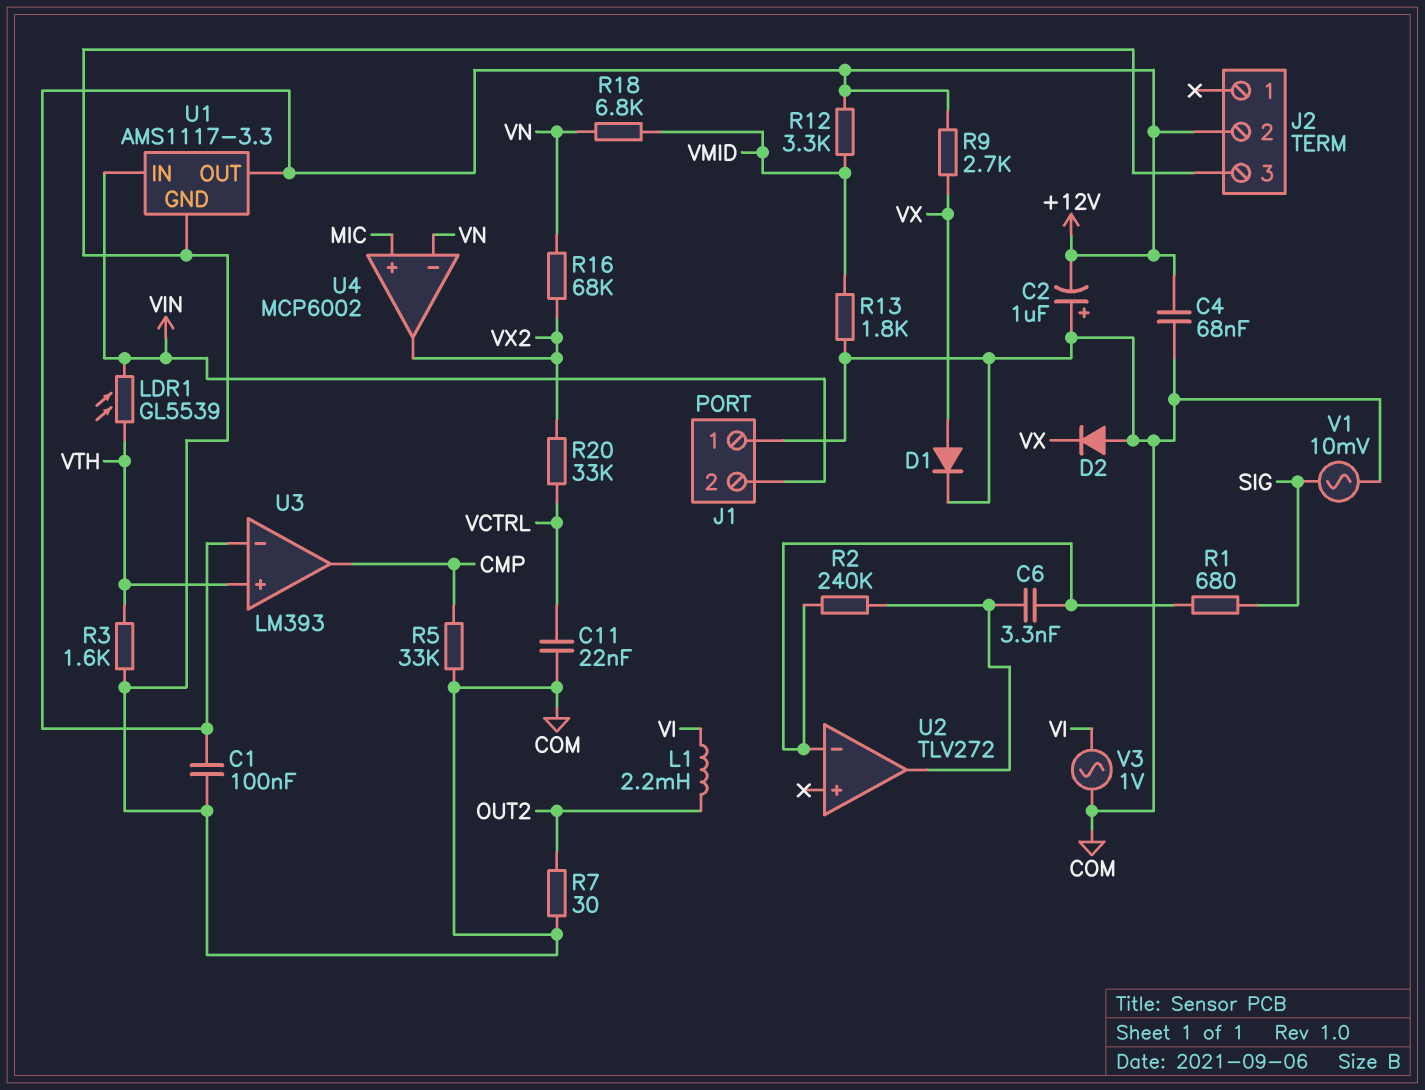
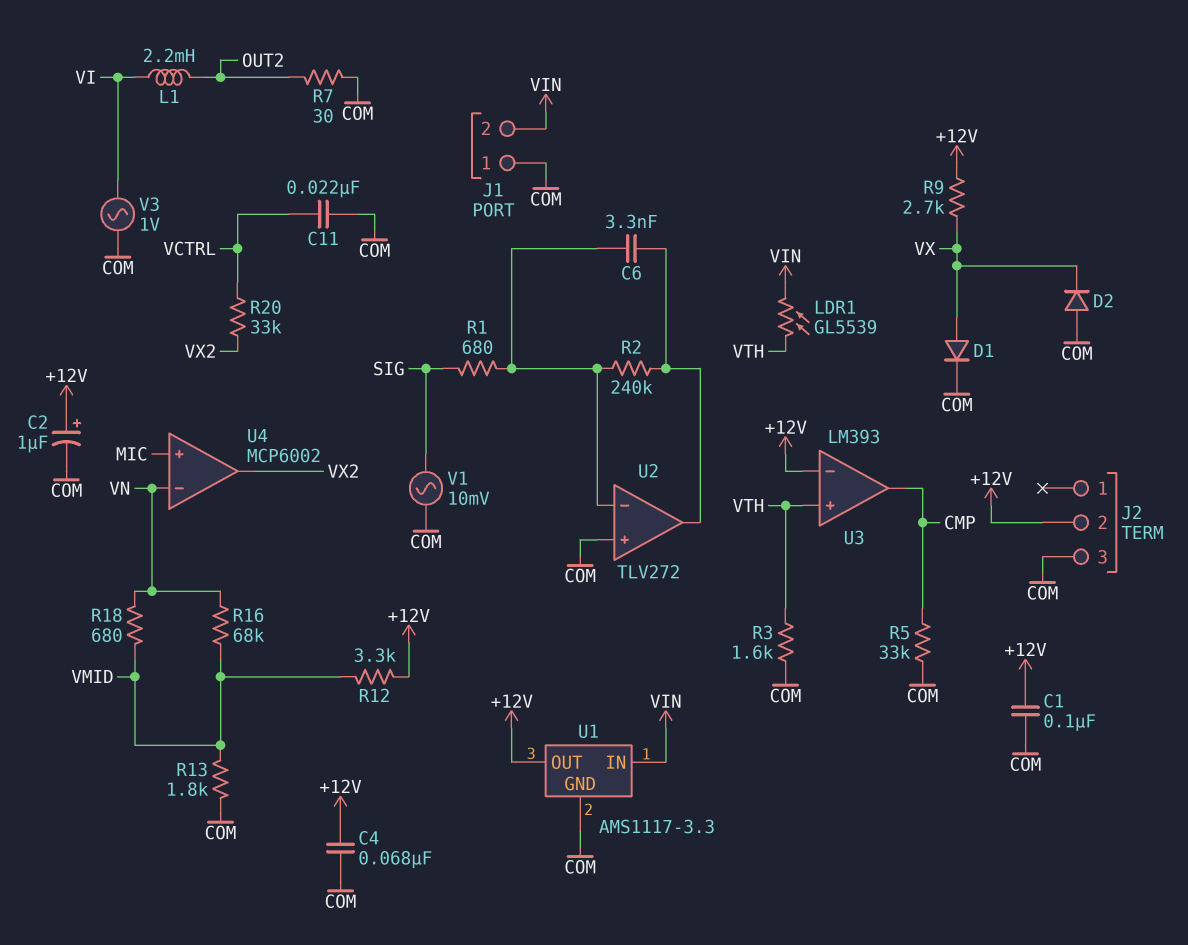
C2: 1uF (plus COM, minus +12V) -> 1uF (plus +12V, minus COM)
R16: 68k (VN, VX2) -> 68k (VMID, VN)
R18: 6.8k (VMID, VN) -> 680 (VMID, VN)
U2 pin in+: none -> COM

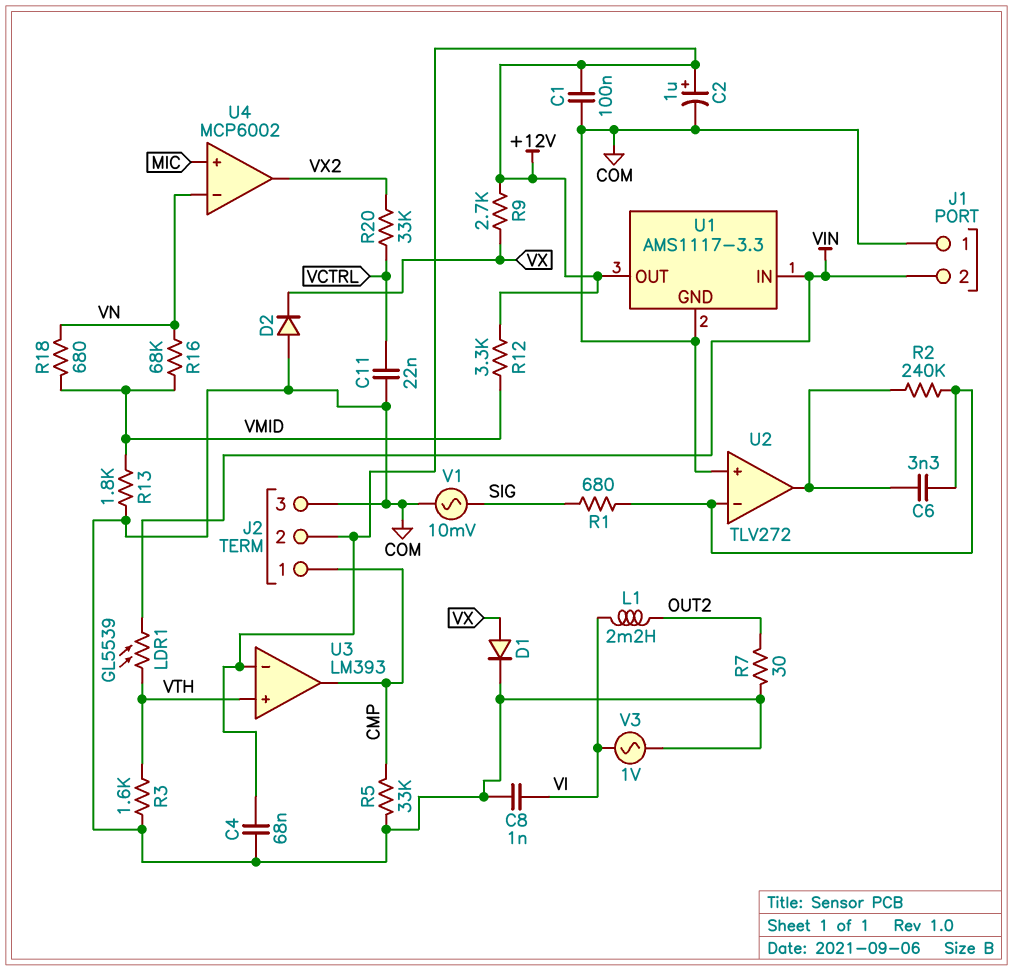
C8: none -> 1nF (COM, VI)
J2 pin 1: none -> CMP

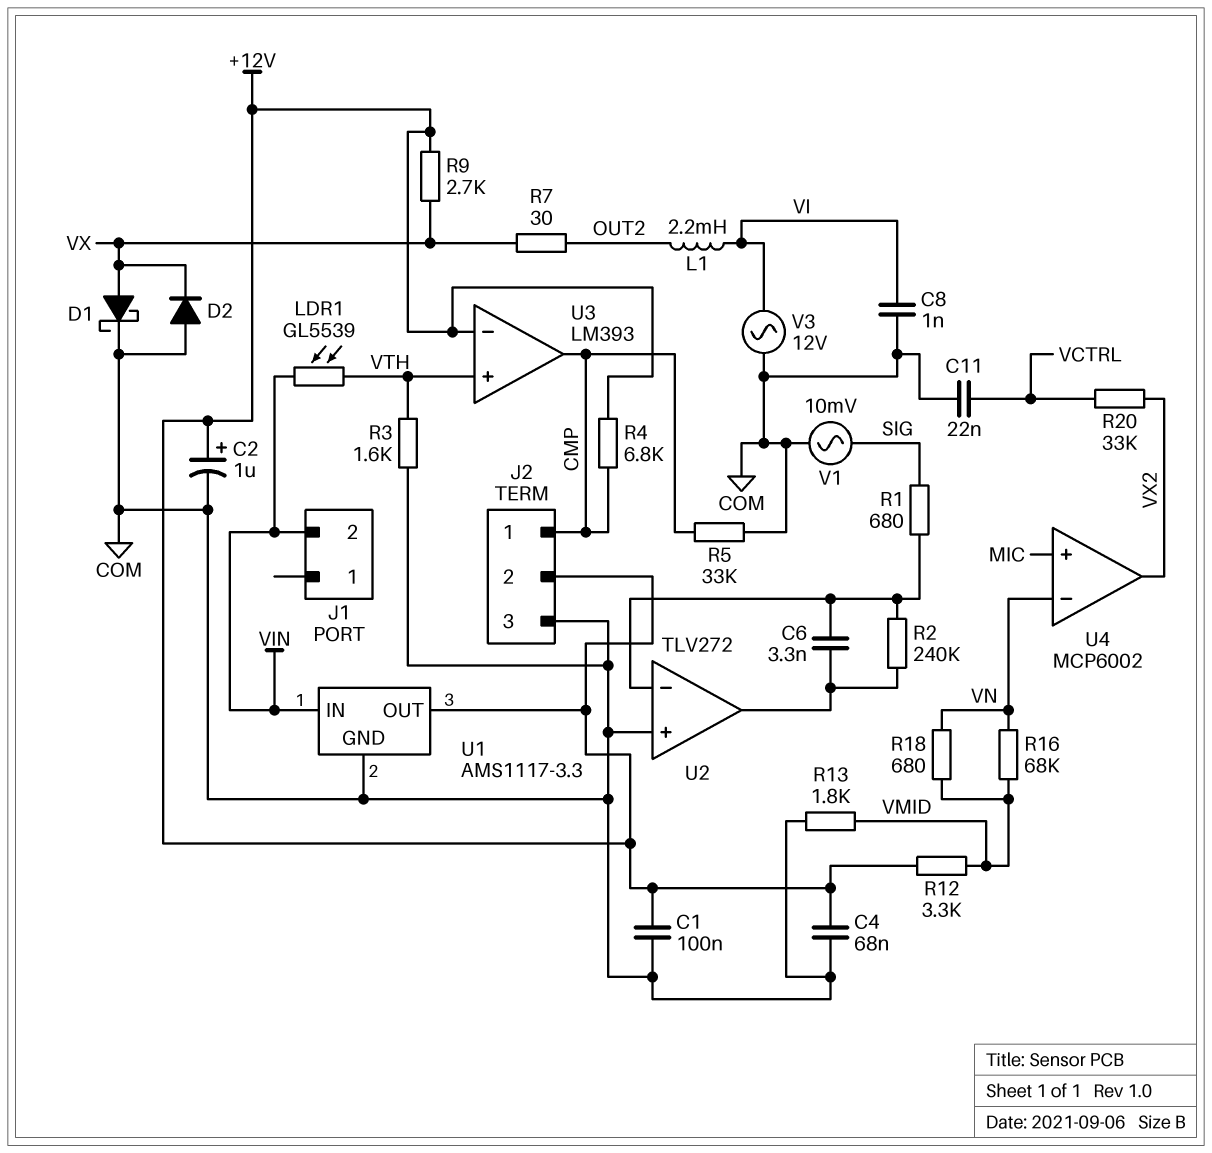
D1: diode (A VX, K COM) -> schottky (A VX, K COM)
J1 pin 1: COM -> none
R4: none -> 6.8k (+12V, CMP)
R7: 30 (COM, OUT2) -> 30 (OUT2, VX)
V3: AC 1V (COM, VI) -> AC 12V (COM, VI)

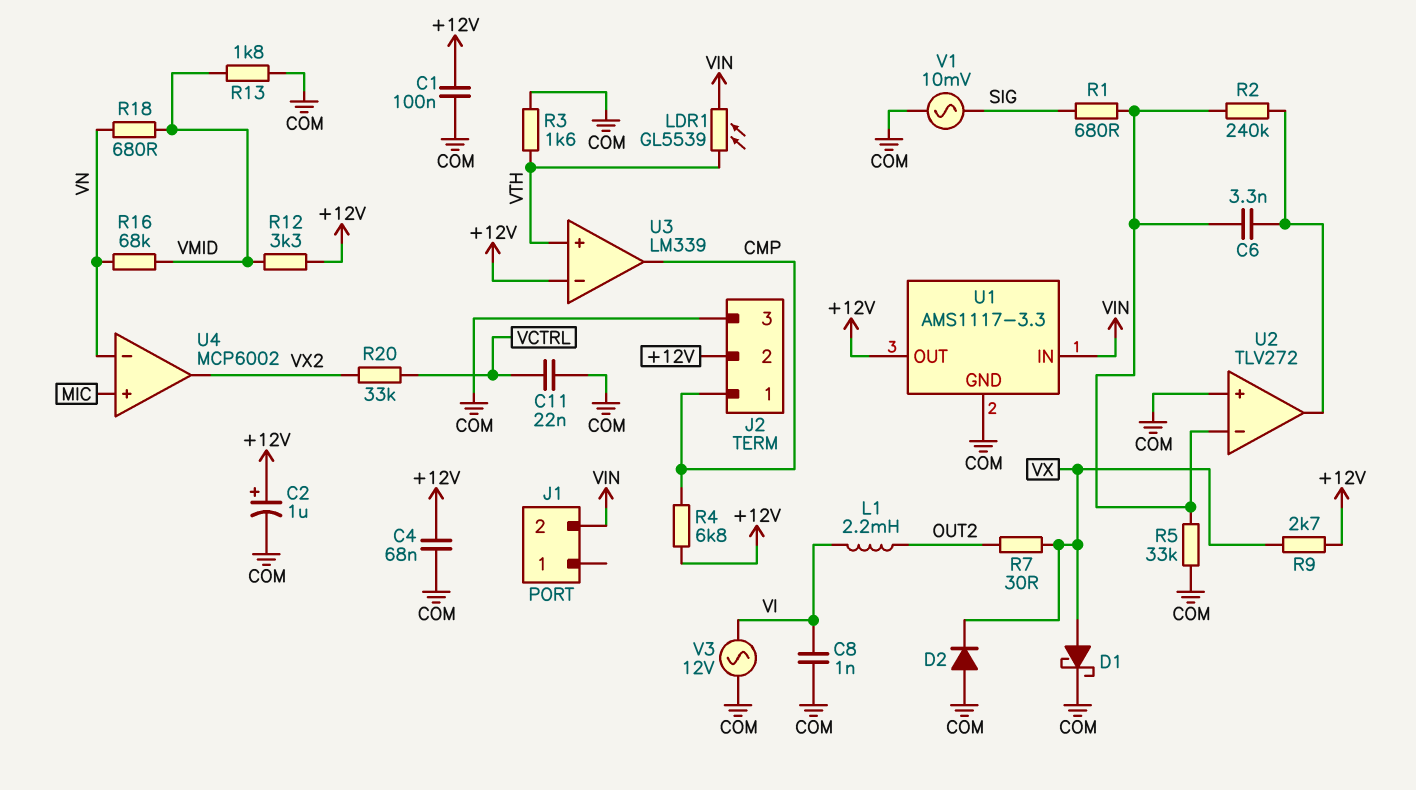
R5: 33k (CMP, COM) -> 33k (COM, U2/in-)
U3: LM393 -> LM339

